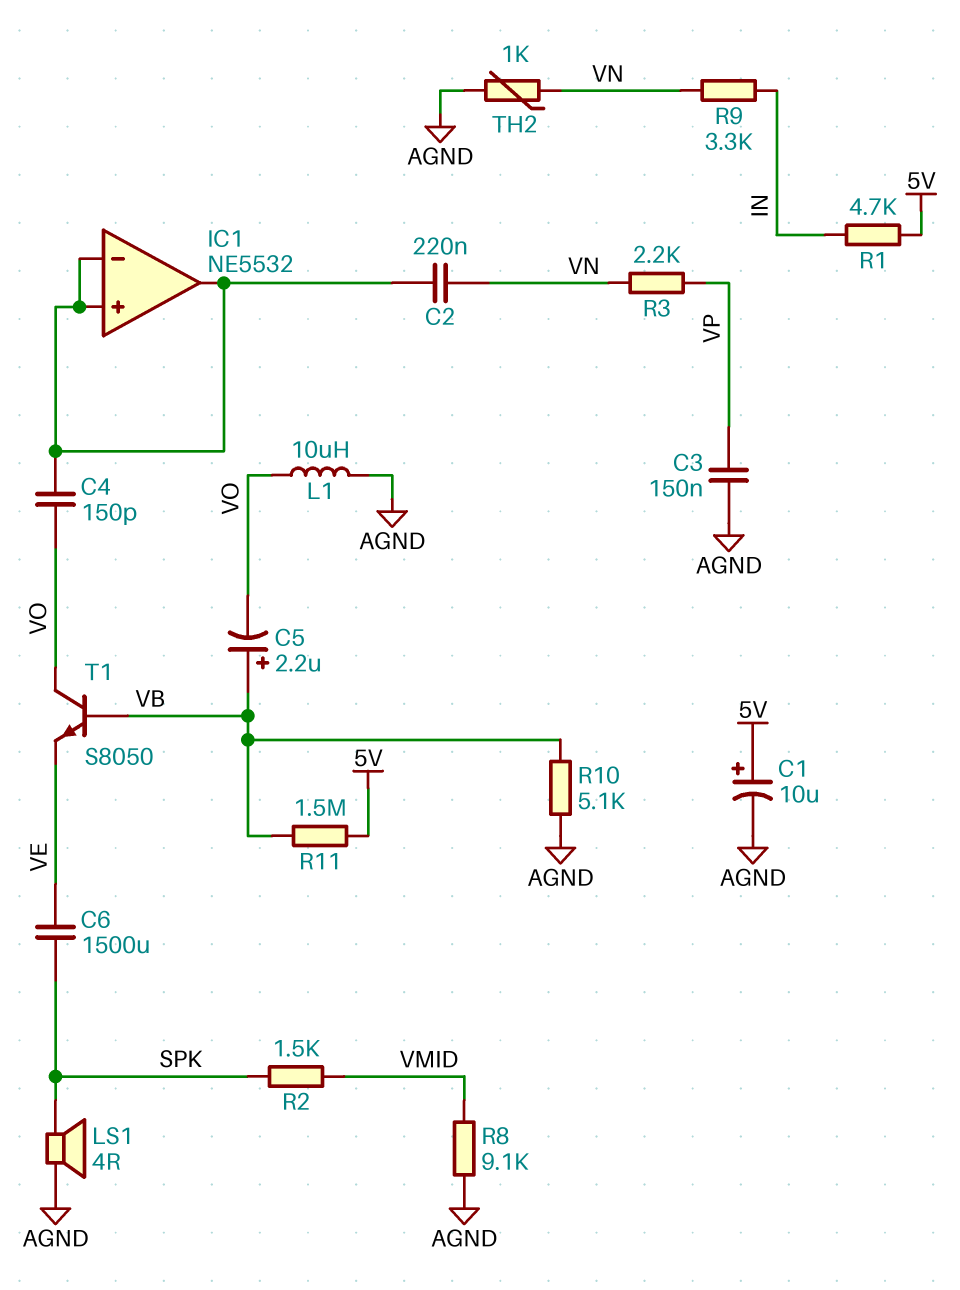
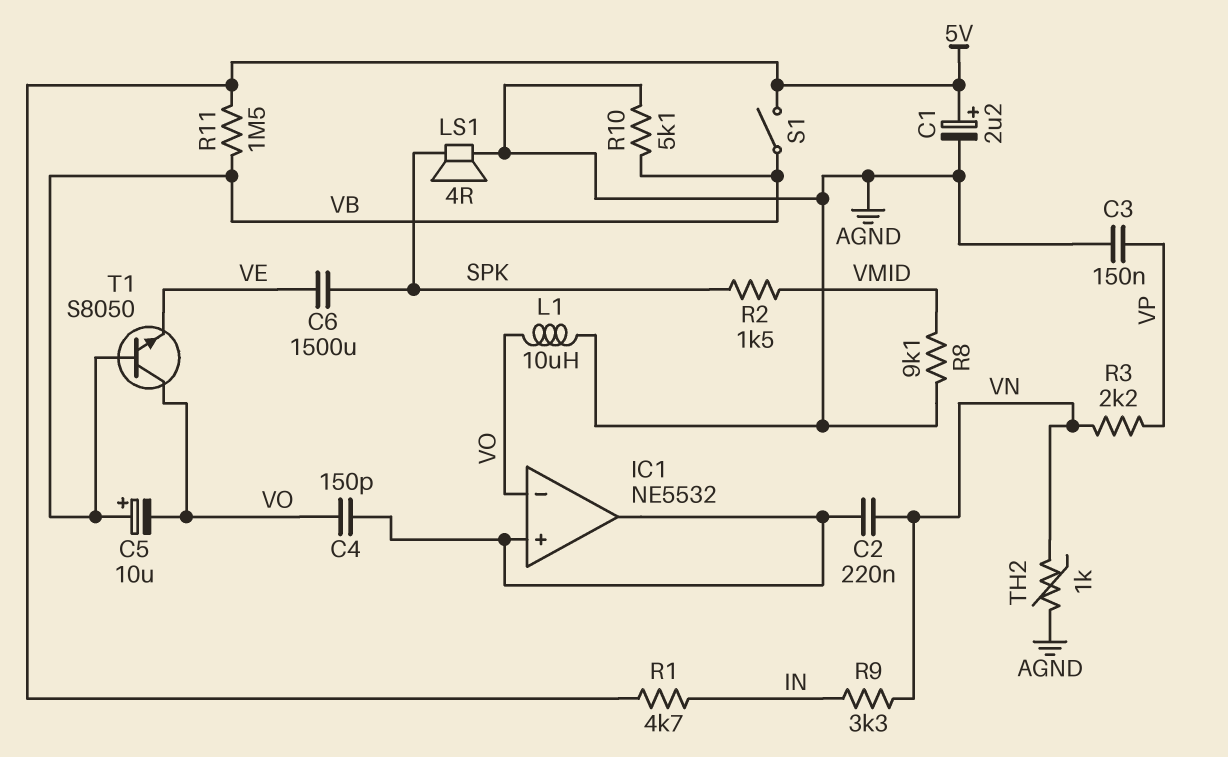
C1: 10uF (plus 5V, minus AGND) -> 2.2uF (plus 5V, minus AGND)
C5: 2.2uF (plus VB, minus VO) -> 10uF (plus VB, minus VO)
IC1 pin in-: IC1/in+ -> VO
S1: none -> switch (5V, VB)

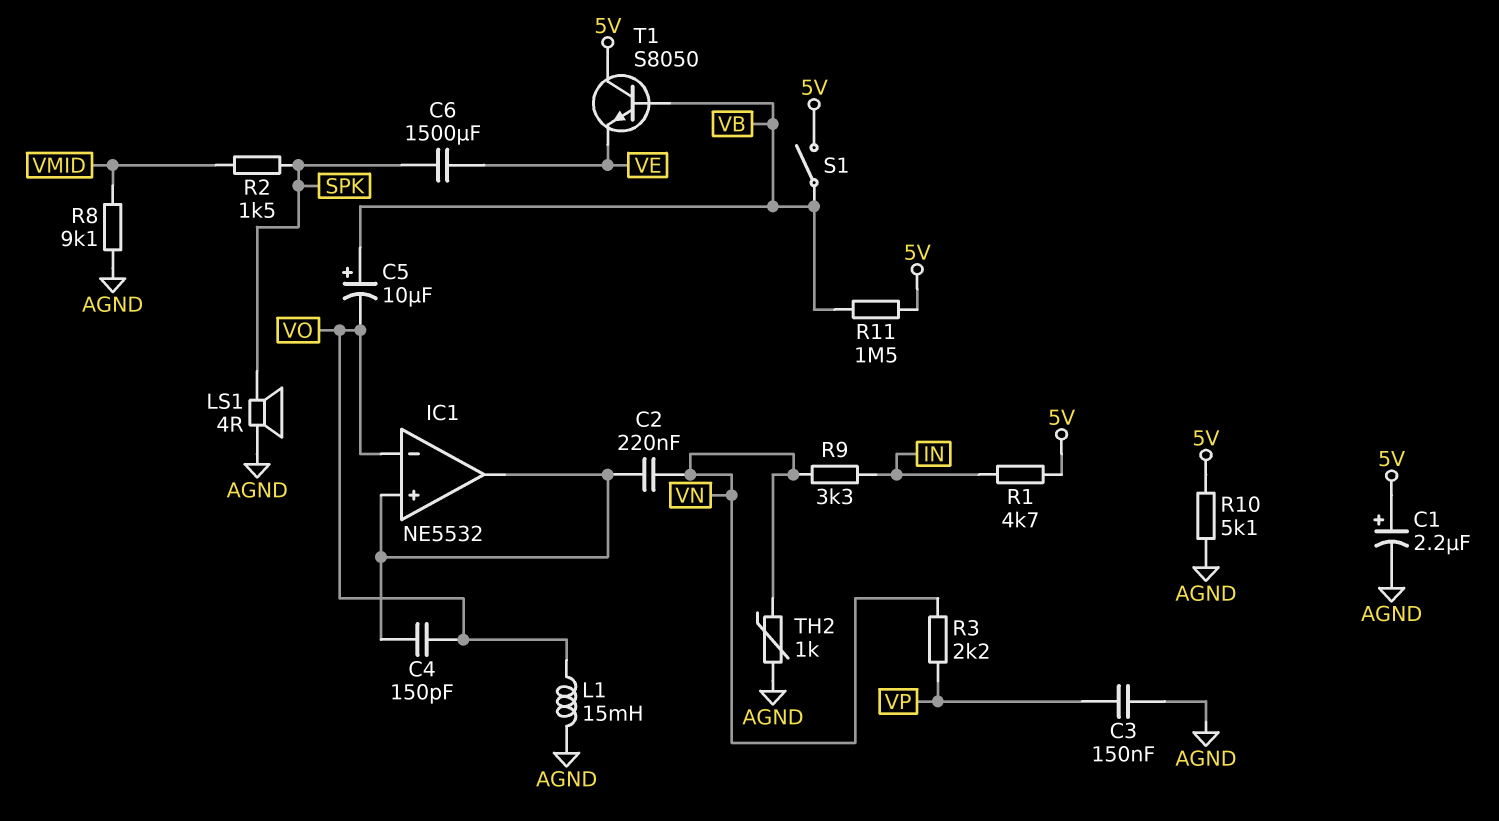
L1: 10uH (AGND, VO) -> 15mH (AGND, VO)
R10: 5.1k (AGND, VB) -> 5.1k (5V, AGND)
T1: NPN S8050 (B VB, C VO, E VE) -> NPN S8050 (B VB, C 5V, E VE)

